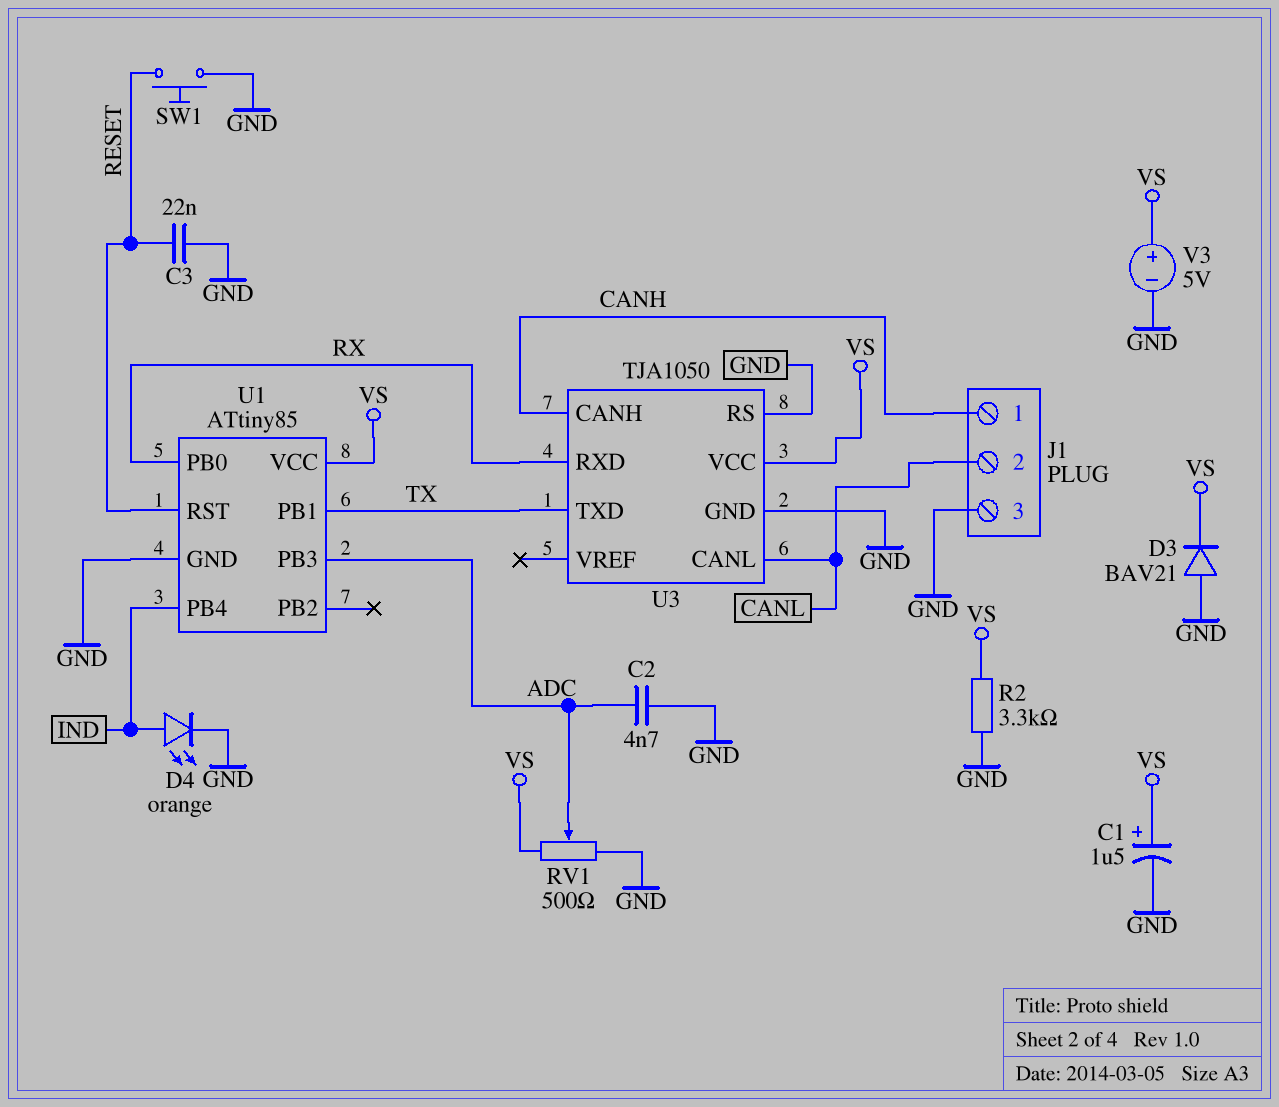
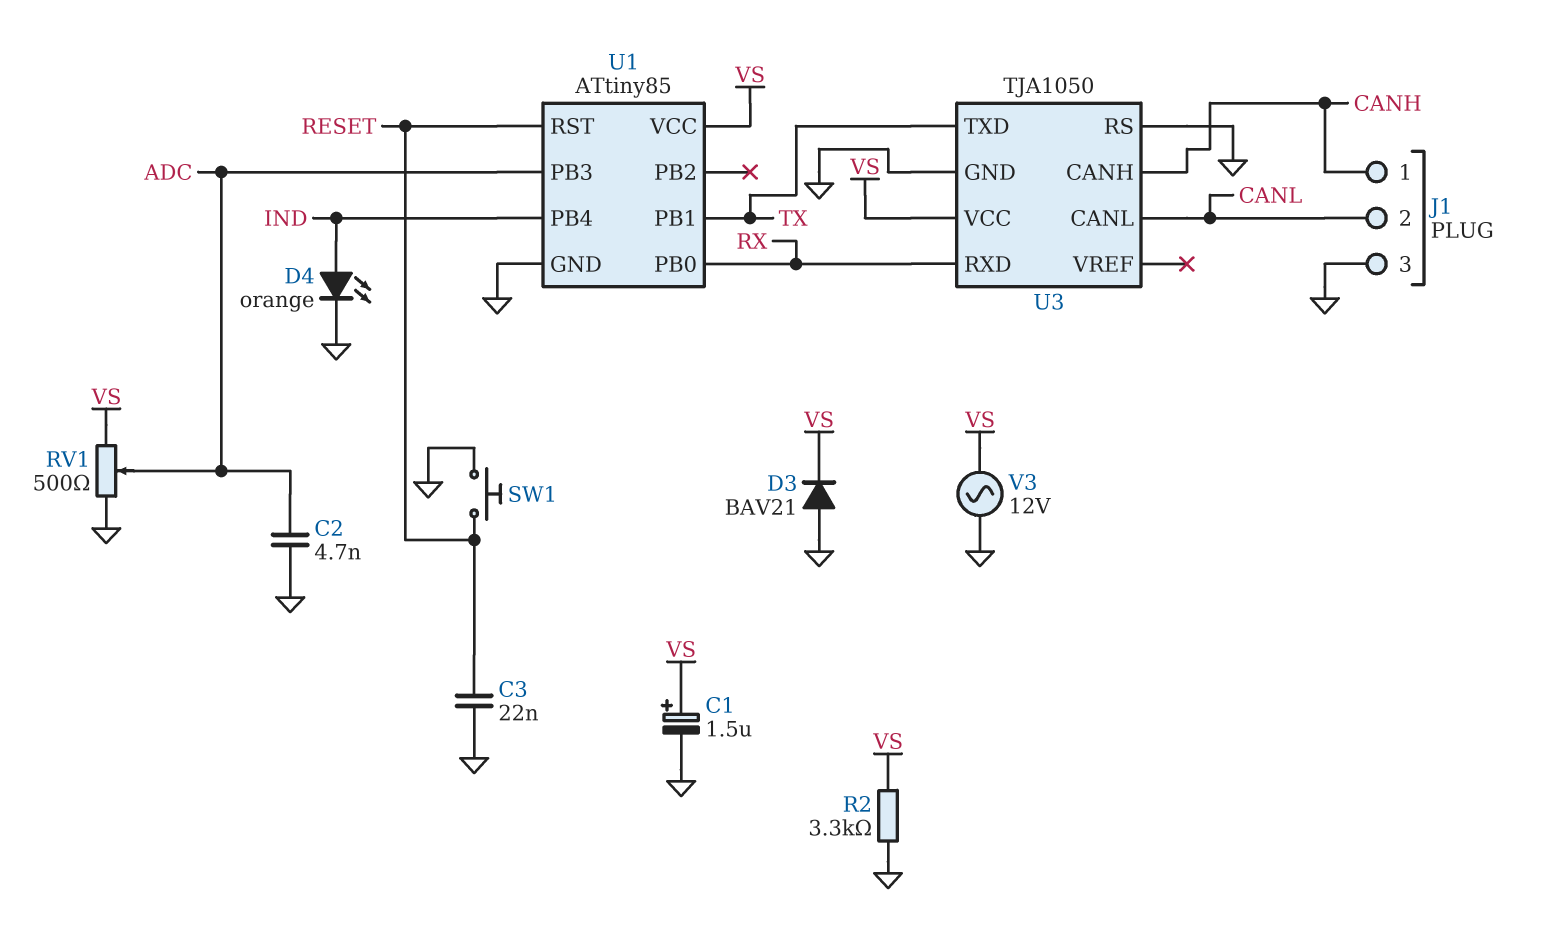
V3: 5V (plus VS, minus GND) -> AC 12V (GND, VS)

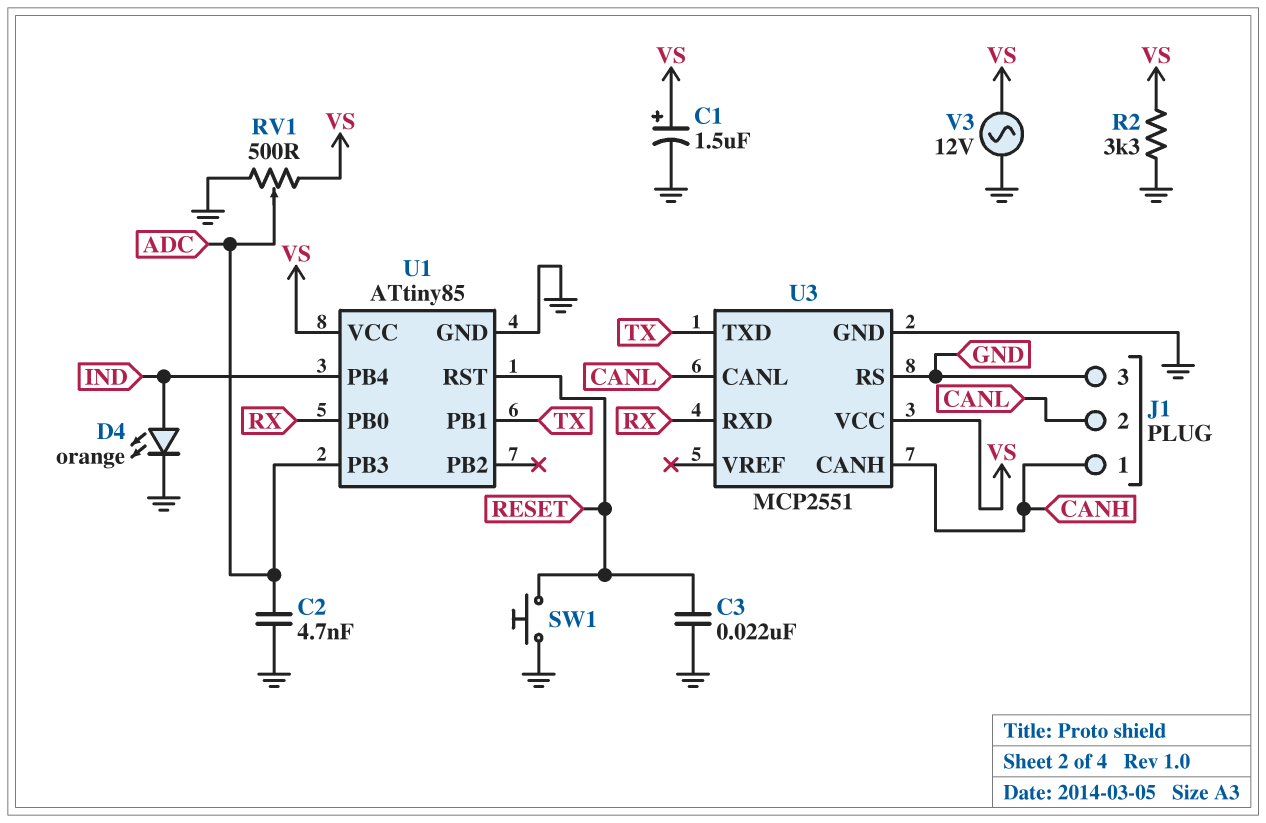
D3: diode BAV21 (A GND, K VS) -> none
U3: TJA1050 -> MCP2551

